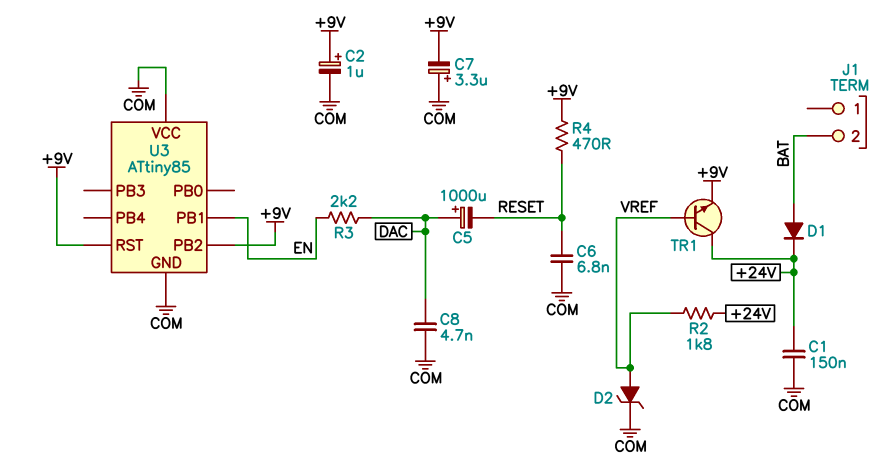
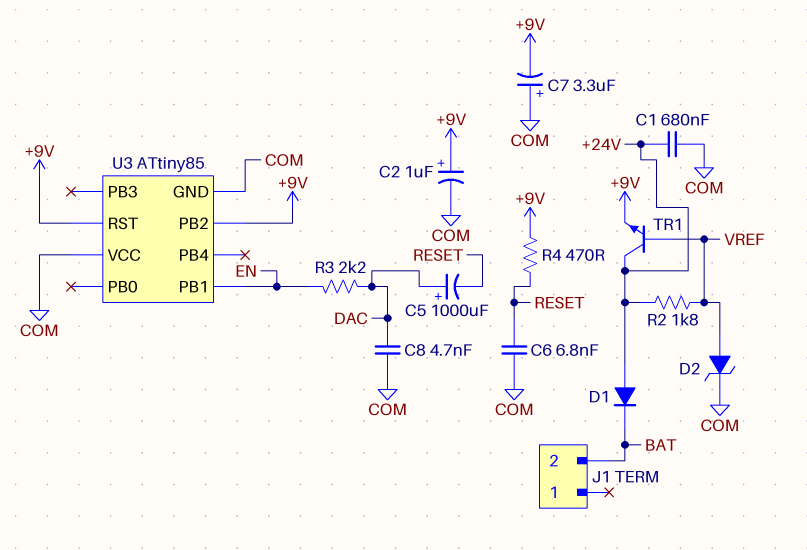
C1: 150nF (+24V, COM) -> 680nF (+24V, COM)
D1: diode (A BAT, K +24V) -> diode (A +24V, K BAT)

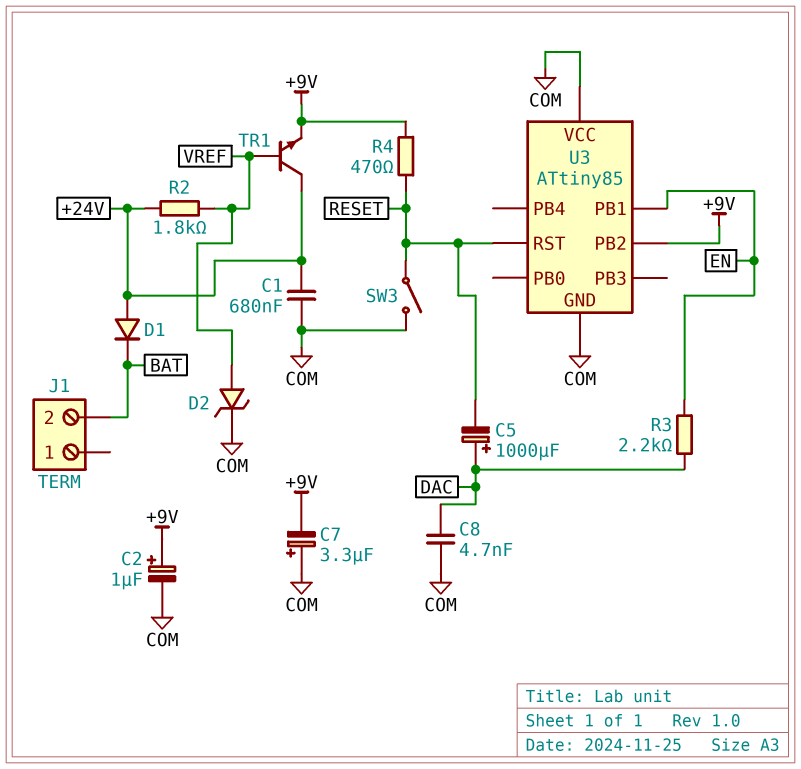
C6: 6.8nF (COM, RESET) -> none
SW3: none -> switch (COM, RESET)
U3 pin RST: +9V -> RESET

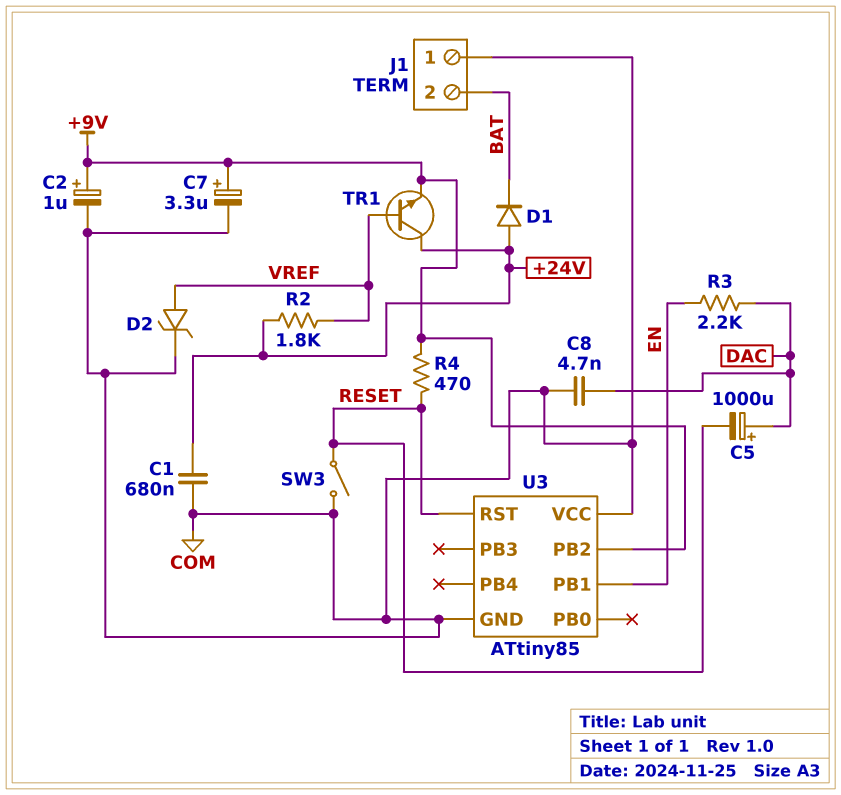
C7: 3.3uF (plus COM, minus +9V) -> 3.3uF (plus +9V, minus COM)
J1 pin 1: none -> COM

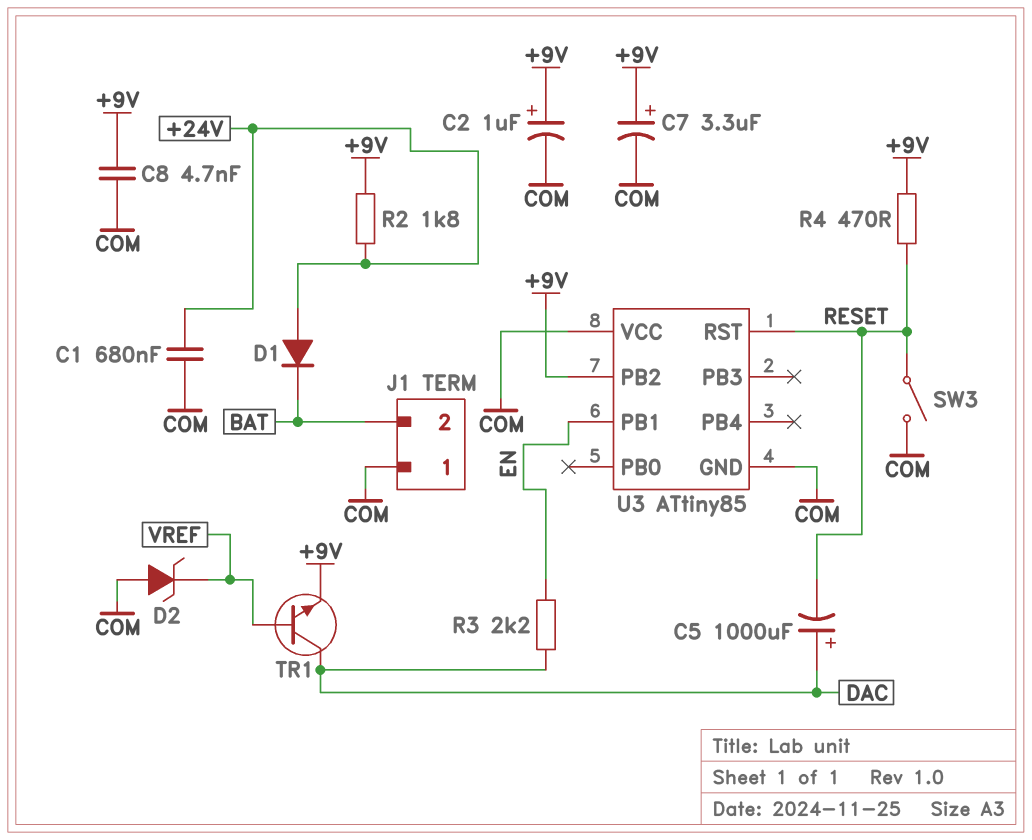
C8: 4.7nF (COM, DAC) -> 4.7nF (+9V, COM)
D2: zener (A VREF, K COM) -> zener (A COM, K VREF)
R2: 1.8k (+24V, VREF) -> 1.8k (+9V, +24V)
TR1: NPN (B VREF, C +24V, E +9V) -> NPN (B VREF, C DAC, E +9V)

